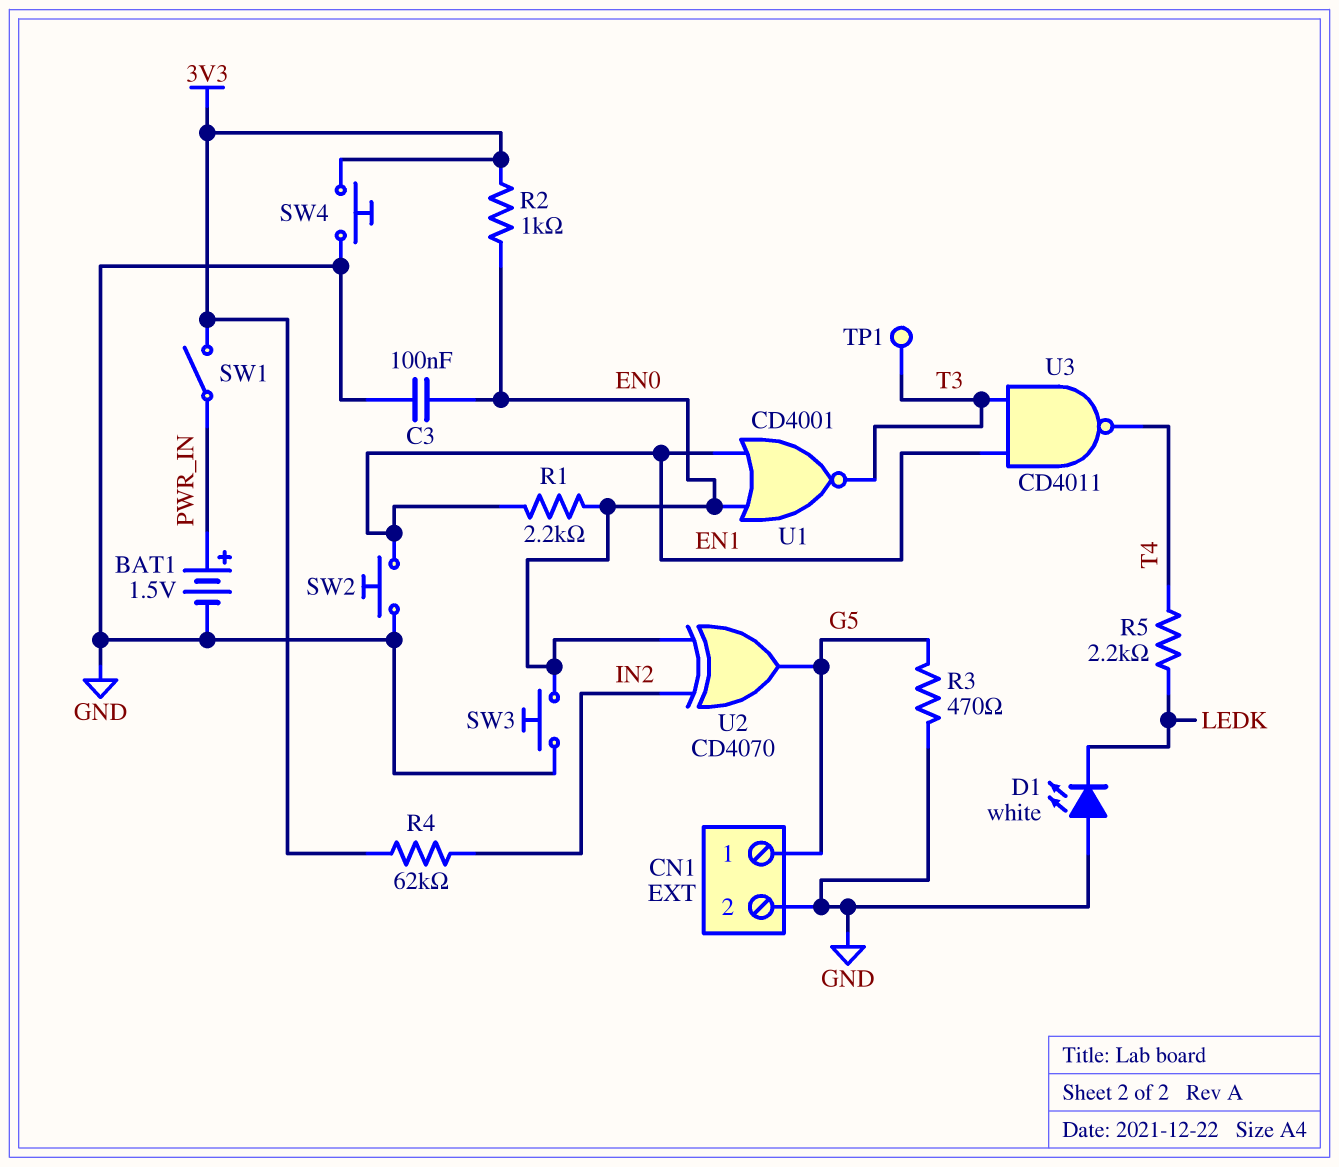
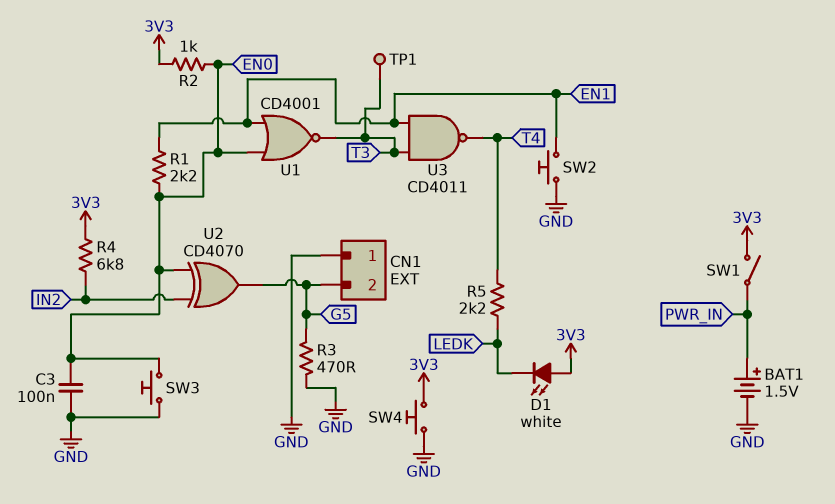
CN1 pin 1: G5 -> GND
CN1 pin 2: GND -> G5
D1: LED white (A GND, K LEDK) -> LED white (A 3V3, K LEDK)
R4: 62k (3V3, IN2) -> 6.8k (3V3, IN2)

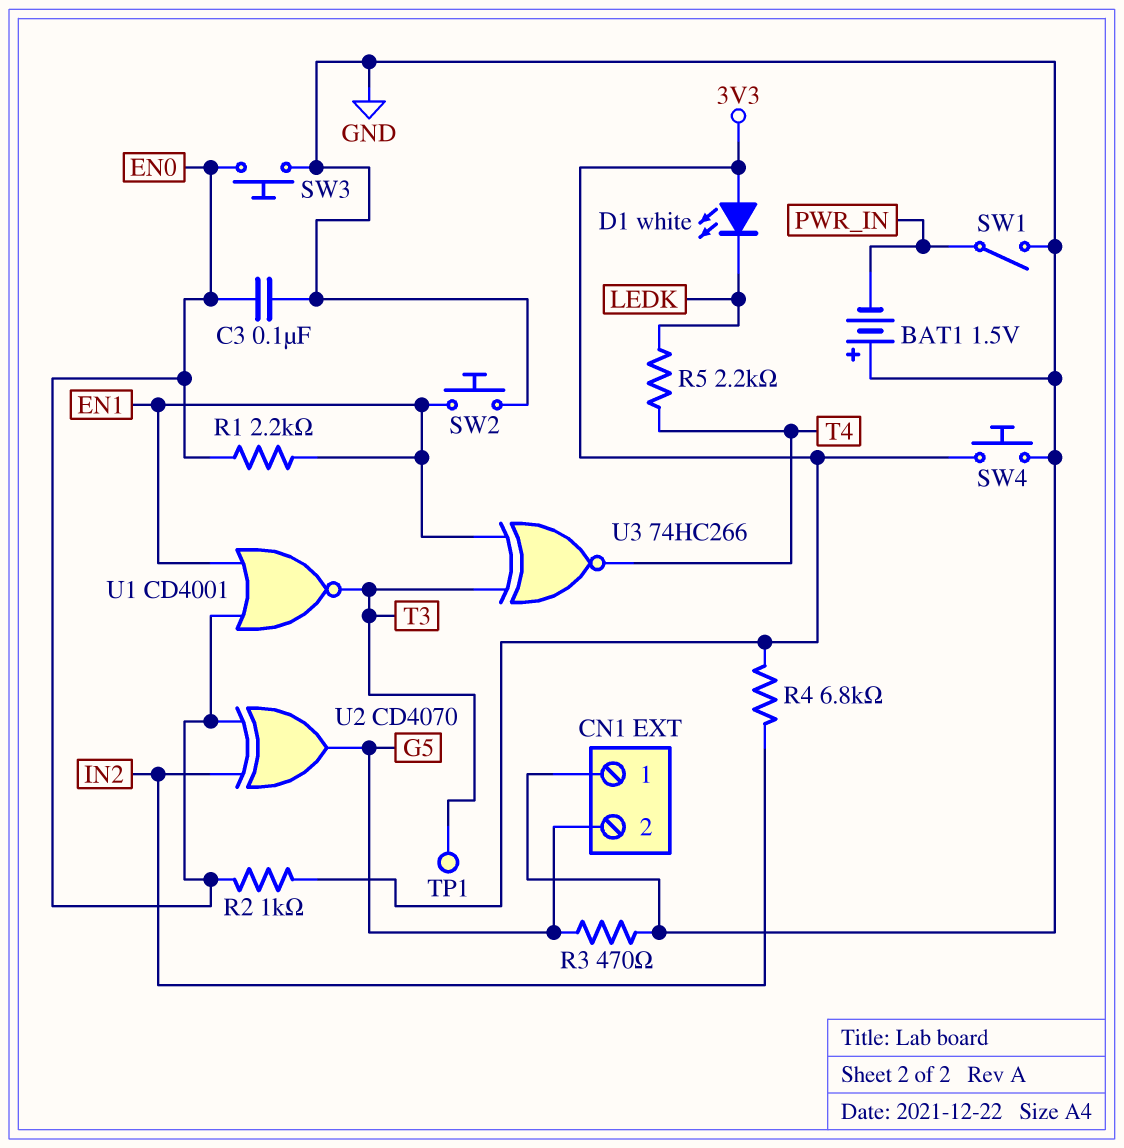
BAT1: 1.5V (plus PWR_IN, minus GND) -> 1.5V (plus GND, minus PWR_IN)
SW1: switch (3V3, PWR_IN) -> switch (GND, PWR_IN)
U3: NAND CD4011 (in EN1, in T3, out T4) -> XNOR 74HC266 (in EN1, in T3, out T4)

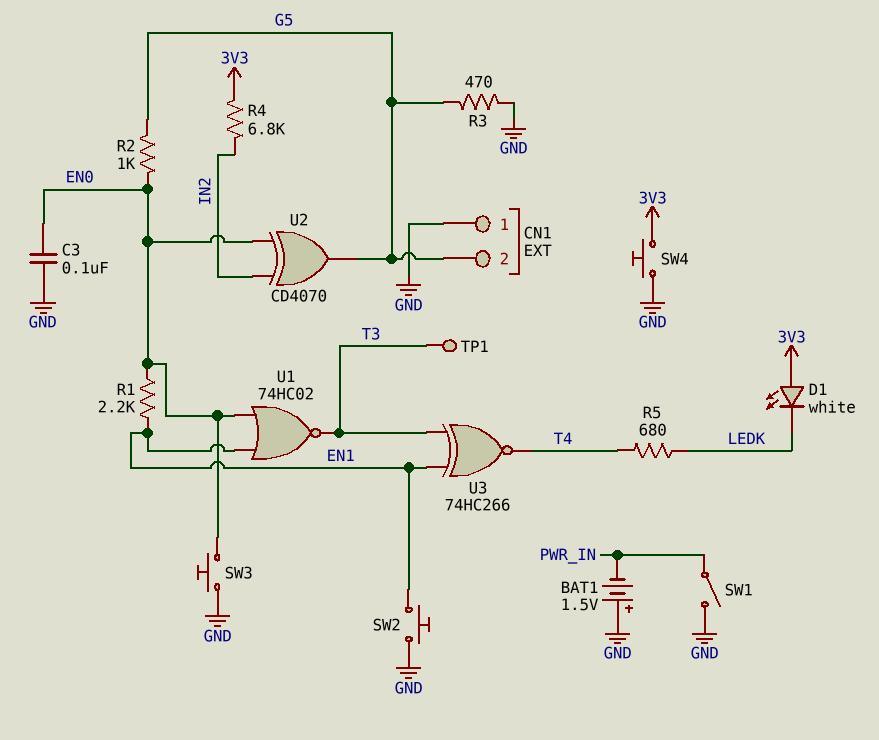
R2: 1k (3V3, EN0) -> 1k (EN0, G5)
R5: 2.2k (LEDK, T4) -> 680 (LEDK, T4)
U1: NOR CD4001 (in EN0, in EN1, out T3) -> NOR 74HC02 (in EN0, in EN1, out T3)

